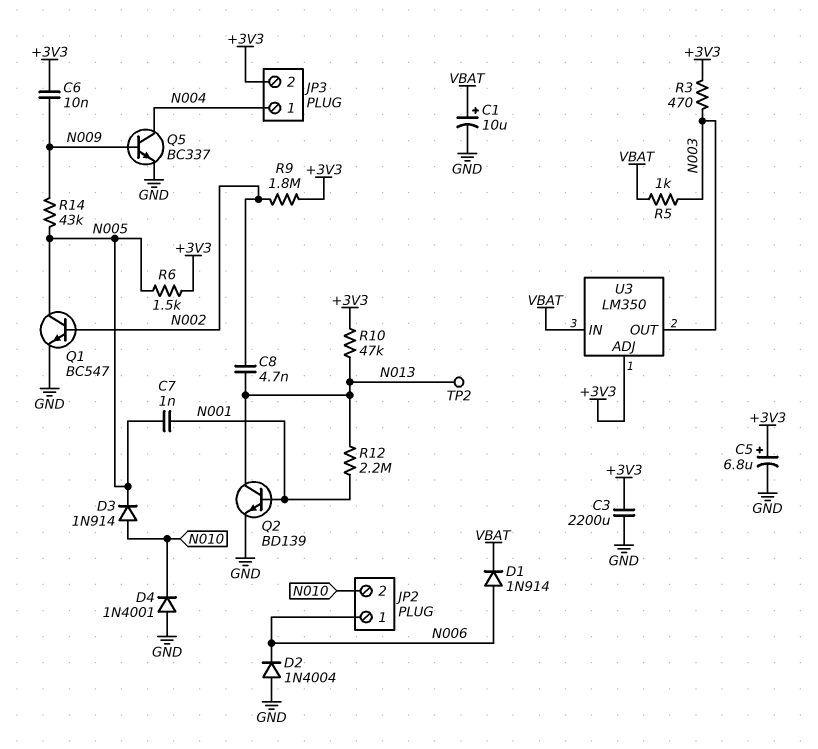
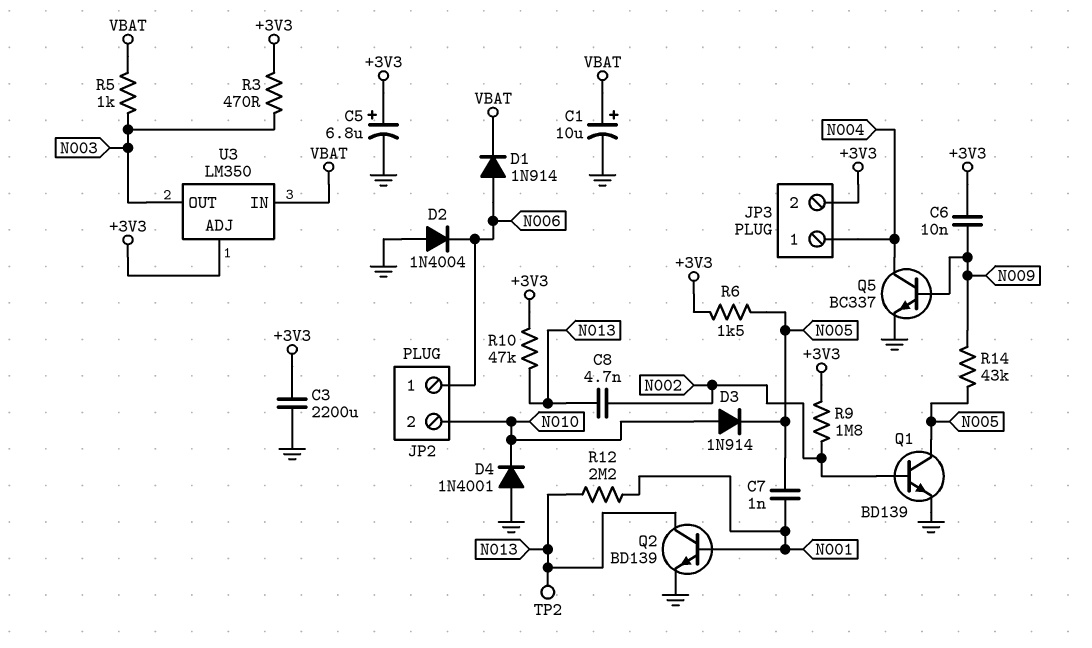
Q1: NPN BC547 (B N002, C N005, E GND) -> NPN BD139 (B N002, C N005, E GND)

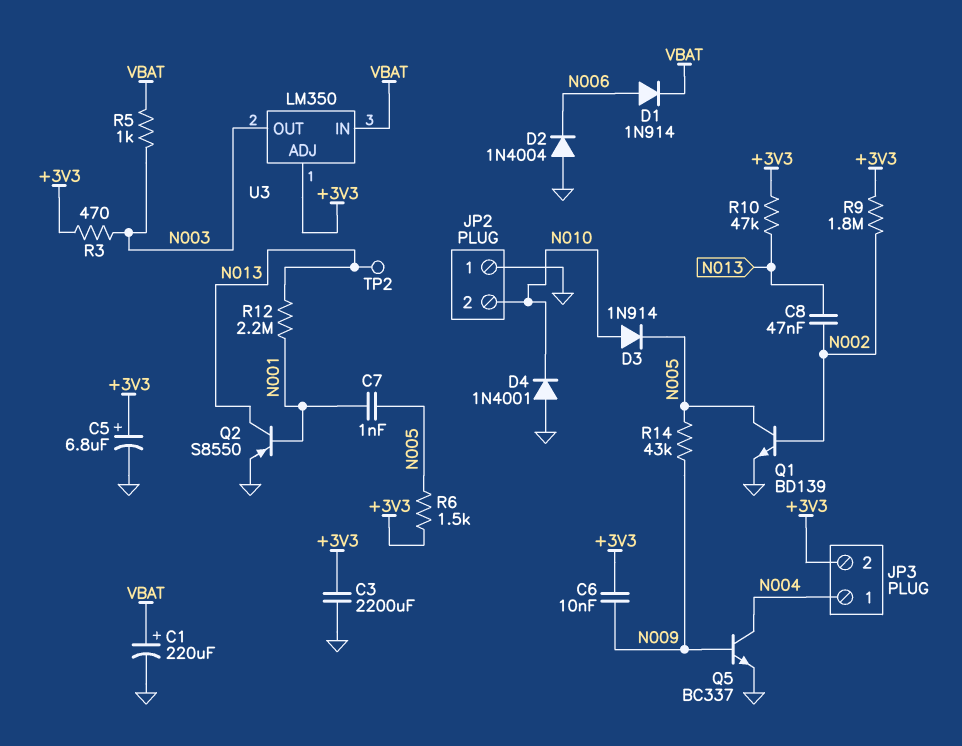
C1: 10uF (plus VBAT, minus GND) -> 220uF (plus VBAT, minus GND)
C8: 4.7nF (N002, N013) -> 47nF (N002, N013)
JP2 pin 1: N006 -> GND
Q2: NPN BD139 (B N001, C N013, E GND) -> PNP S8550 (B N001, C N013, E GND)

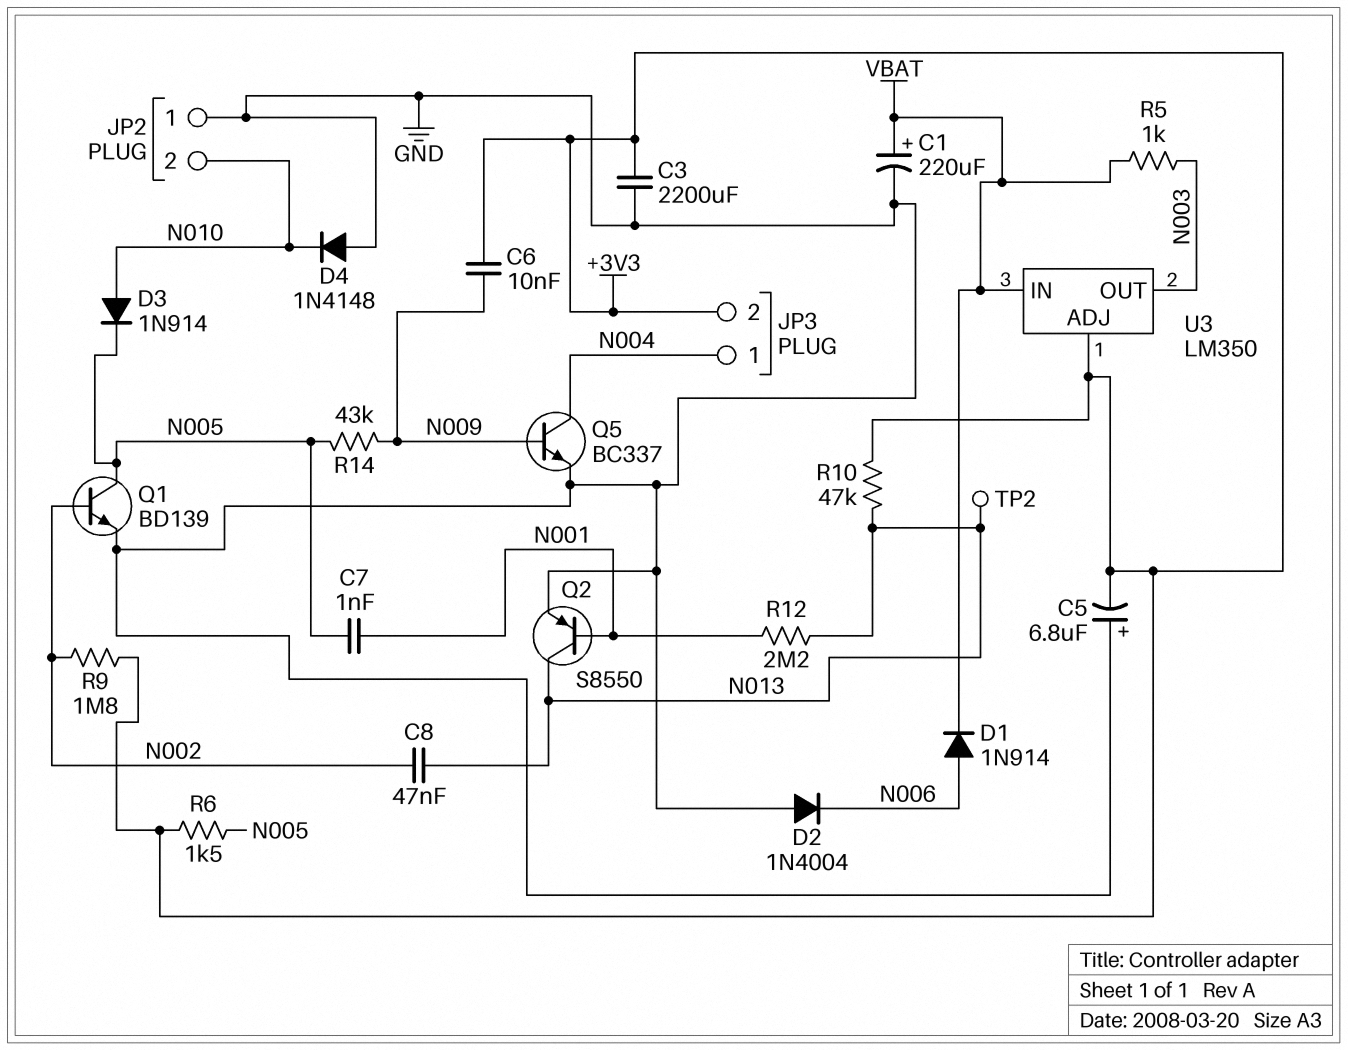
C5: 6.8uF (plus +3V3, minus GND) -> 6.8uF (plus GND, minus +3V3)
D4: diode 1N4001 (A GND, K N010) -> diode 1N4148 (A GND, K N010)
R3: 470 (+3V3, N003) -> none

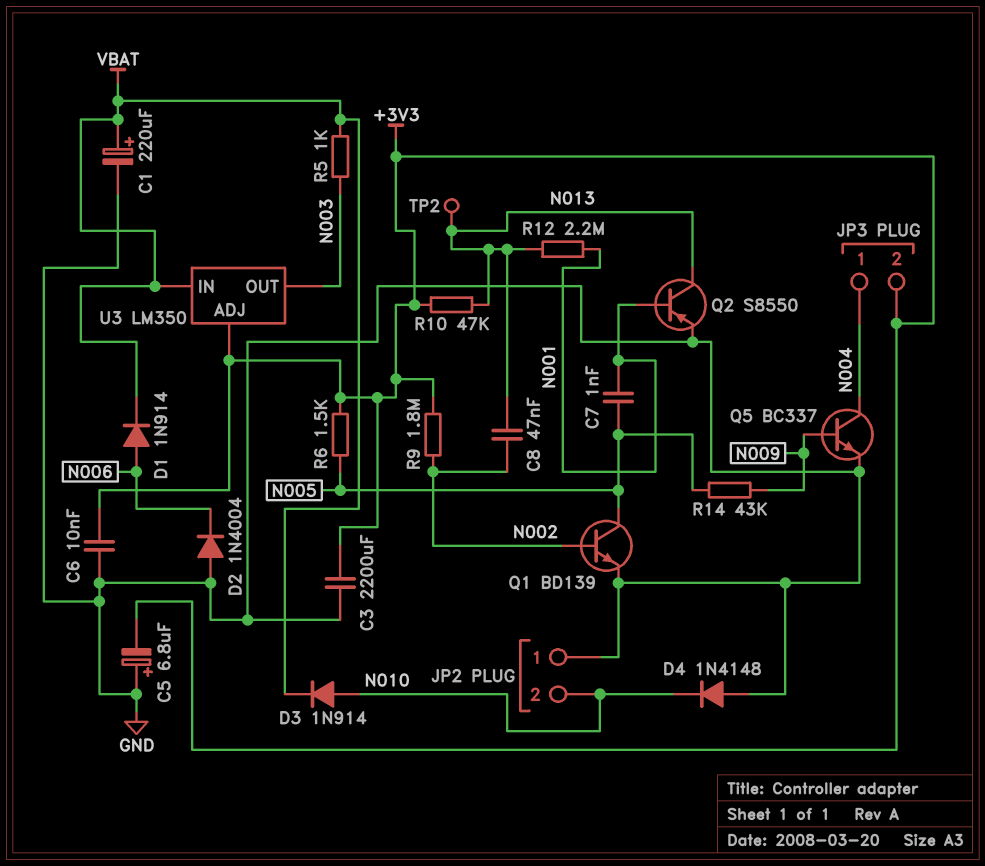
C6: 10nF (+3V3, N009) -> 10nF (+3V3, GND)
D3: diode 1N914 (A N010, K N005) -> diode 1N914 (A N010, K VBAT)

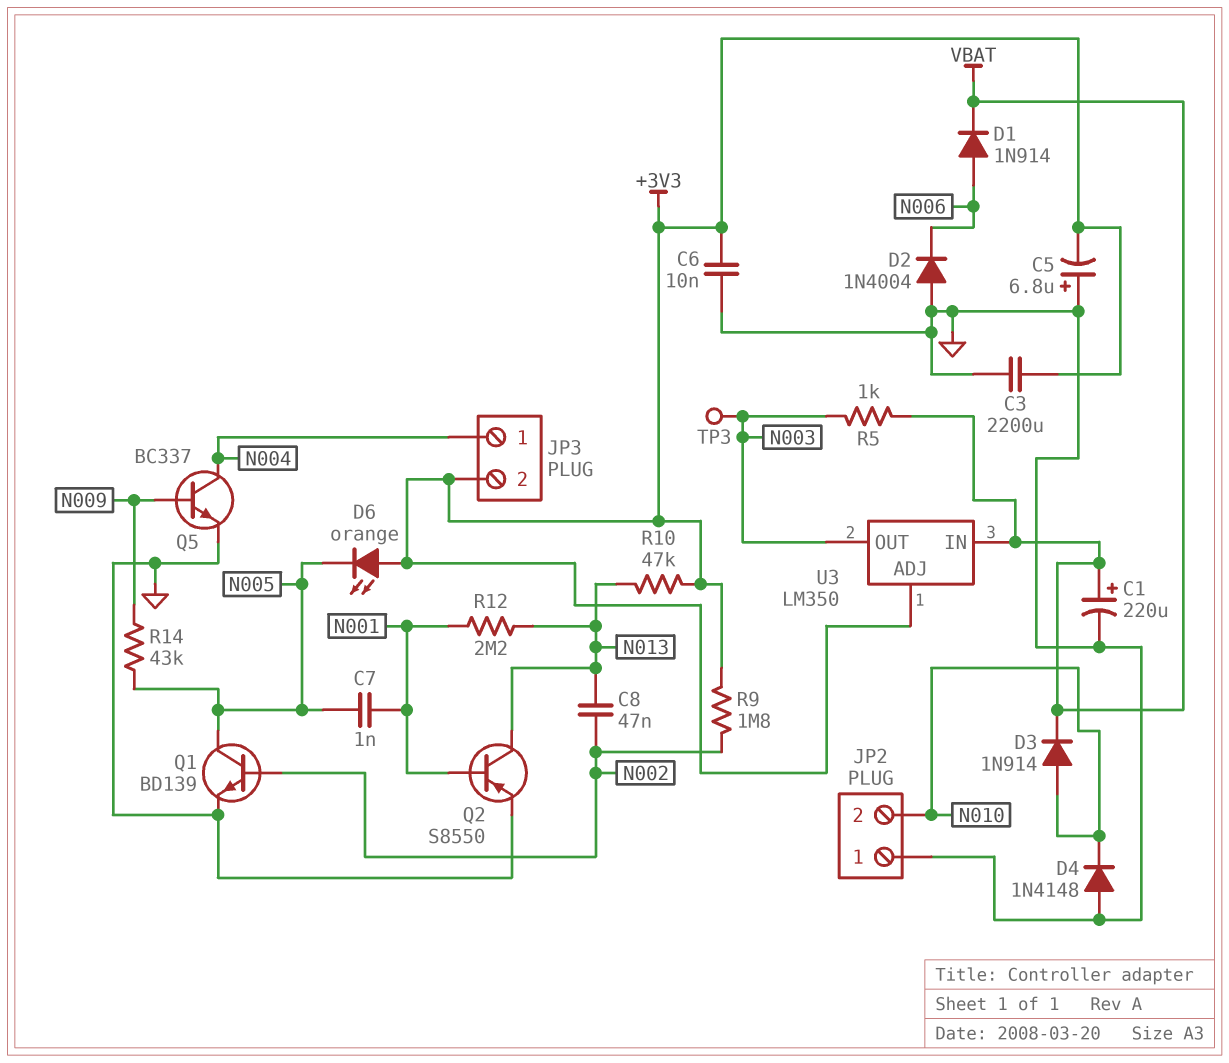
D6: none -> LED orange (A +3V3, K N005)
R6: 1.5k (+3V3, N005) -> none
TP2: test point (N013) -> none
TP3: none -> test point (N003)

